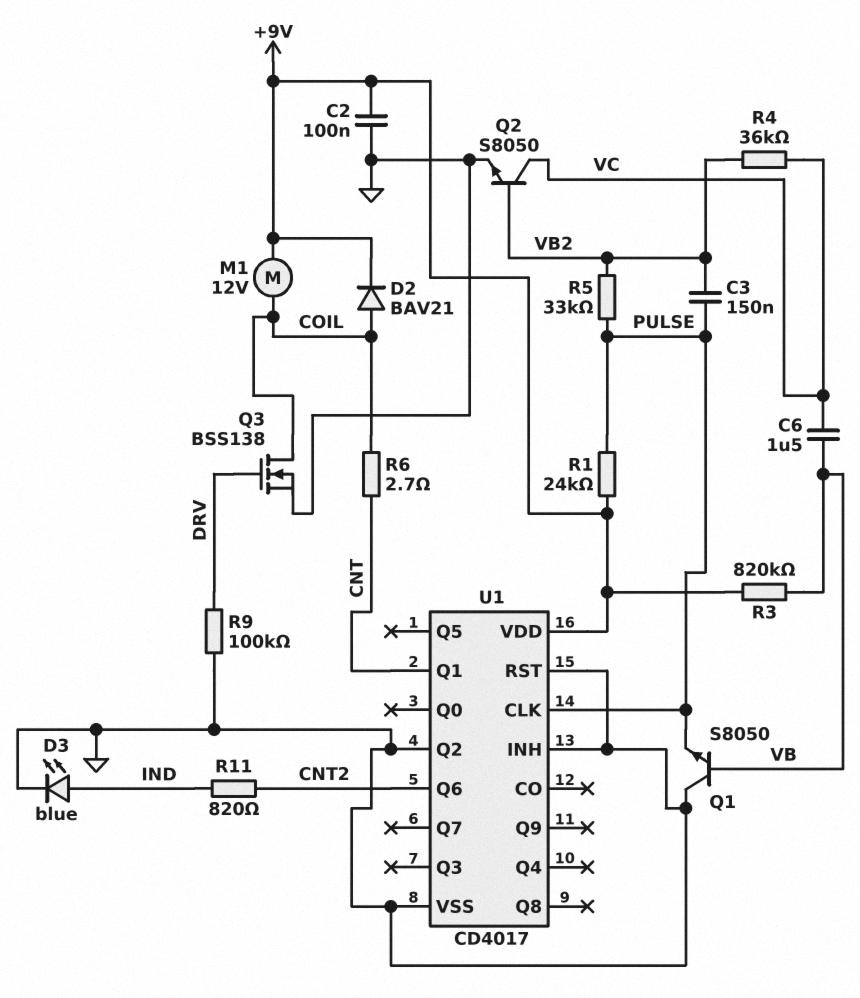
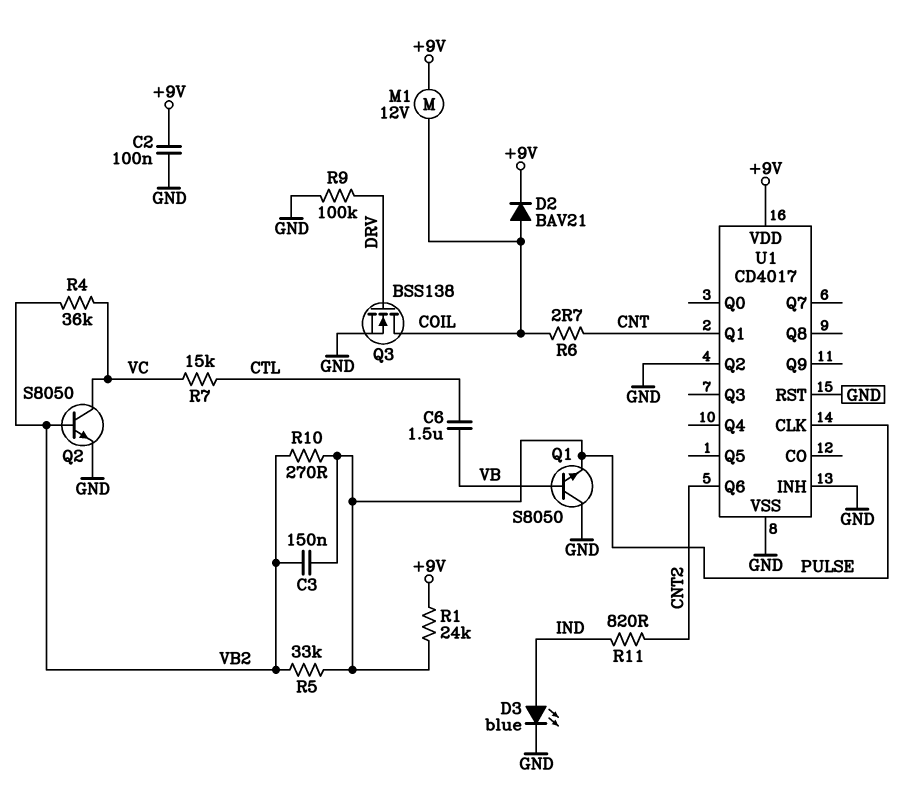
C6: 1.5uF (VB, VC) -> 1.5uF (CTL, VB)
R3: 820k (+9V, VB) -> none
R7: none -> 15k (CTL, VC)
R10: none -> 270 (PULSE, VB2)

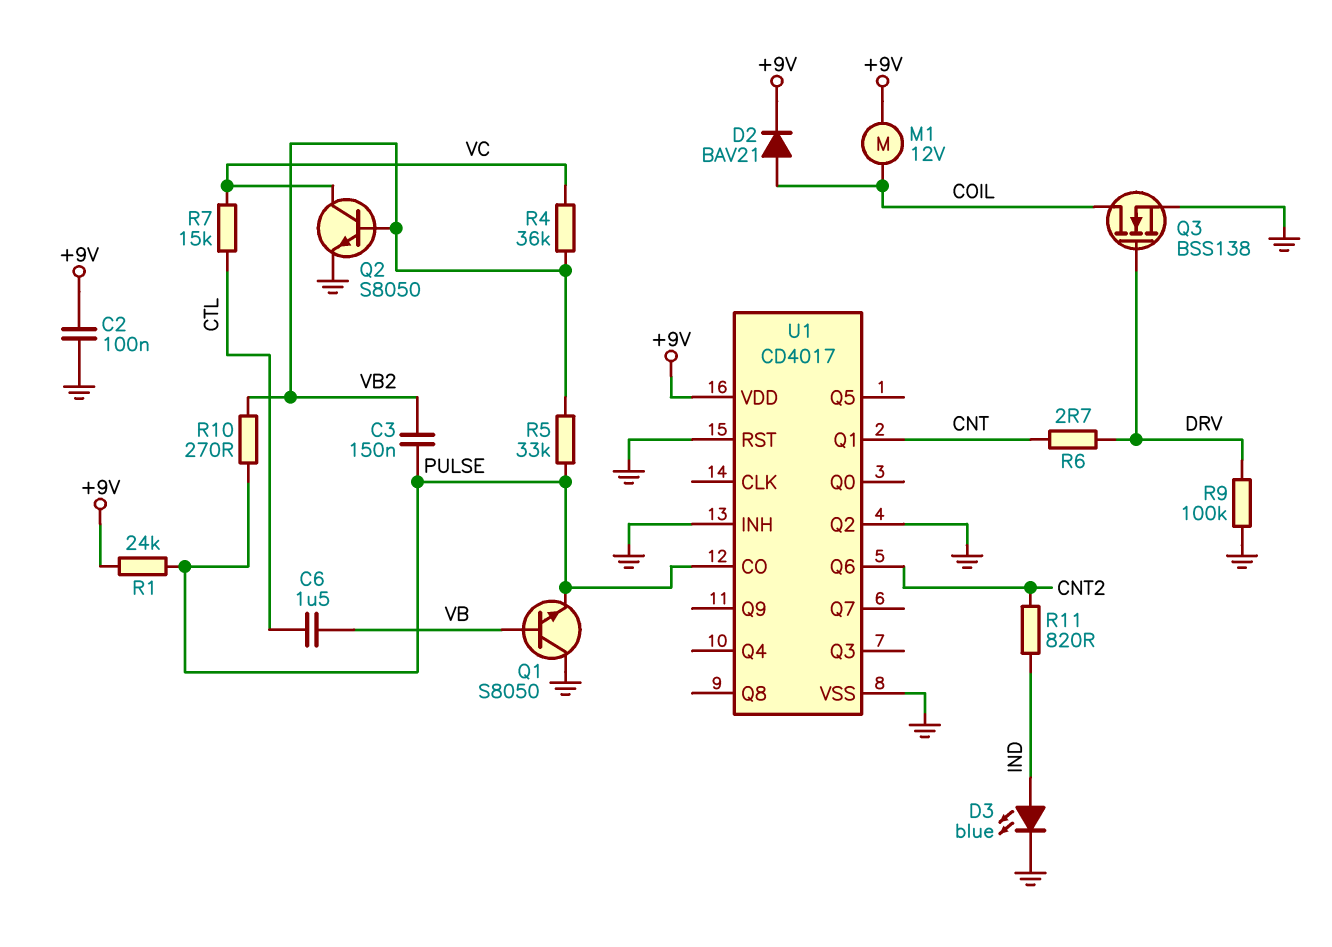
R6: 2.7 (CNT, COIL) -> 2.7 (CNT, DRV)
U1 pin CLK: PULSE -> none
U1 pin CO: none -> PULSE

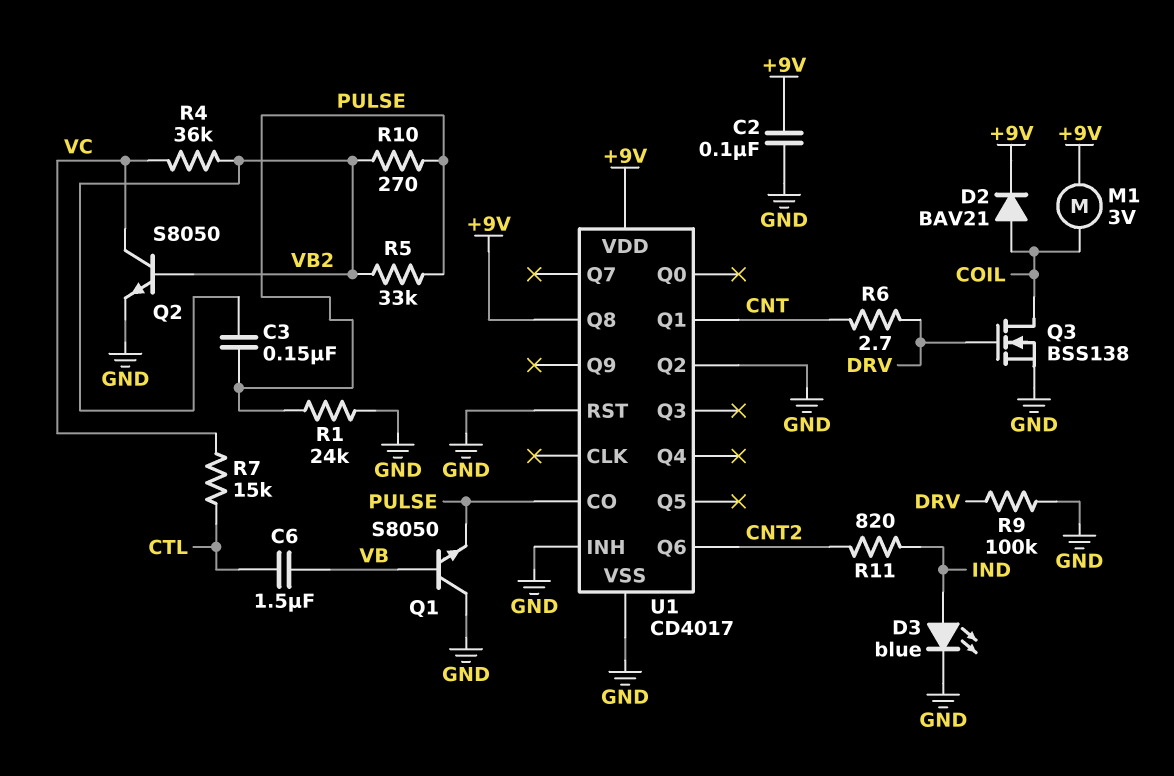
M1: motor 12V (+9V, COIL) -> motor 3V (+9V, COIL)
R1: 24k (+9V, PULSE) -> 24k (GND, PULSE)
U1 pin Q8: none -> +9V

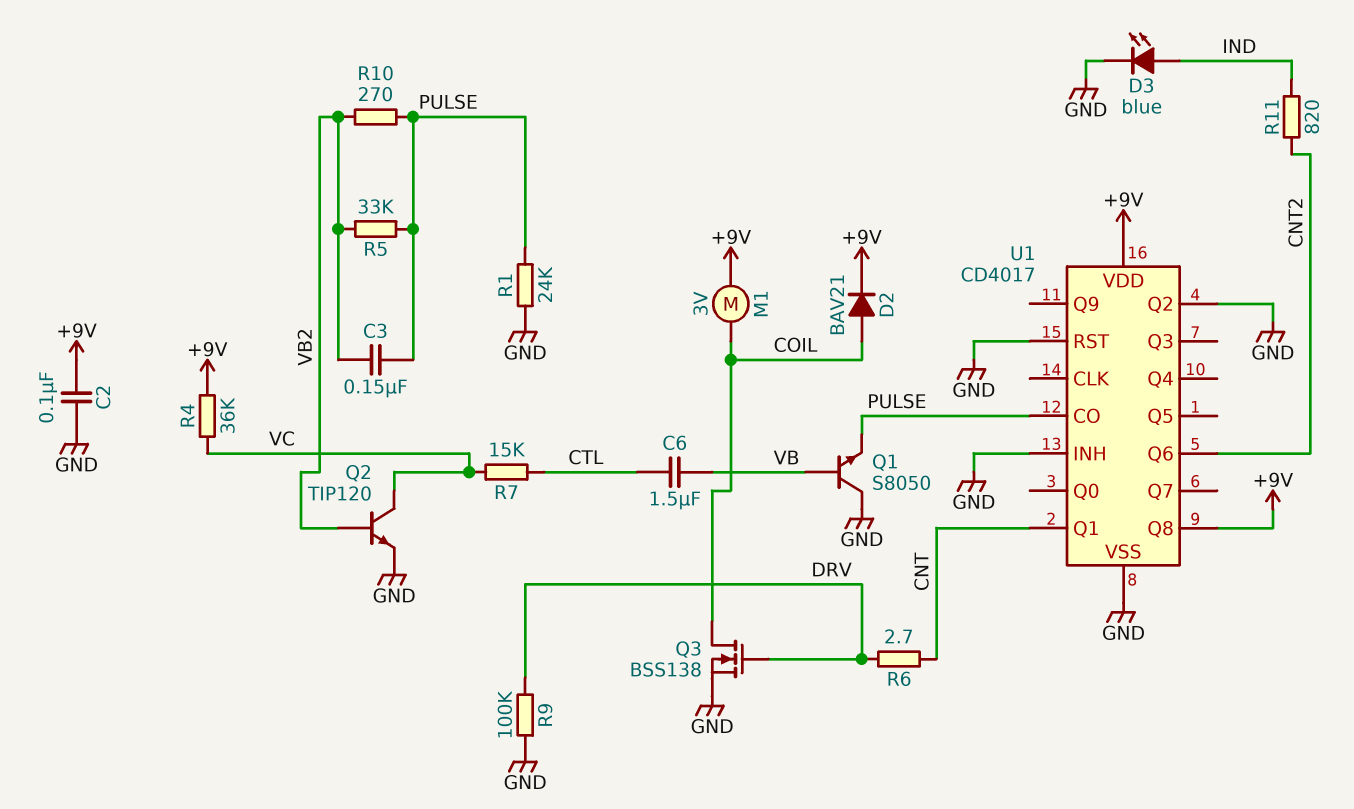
Q2: NPN S8050 (B VB2, C VC, E GND) -> NPN TIP120 (B VB2, C VC, E GND)
R4: 36k (VB2, VC) -> 36k (+9V, VC)

